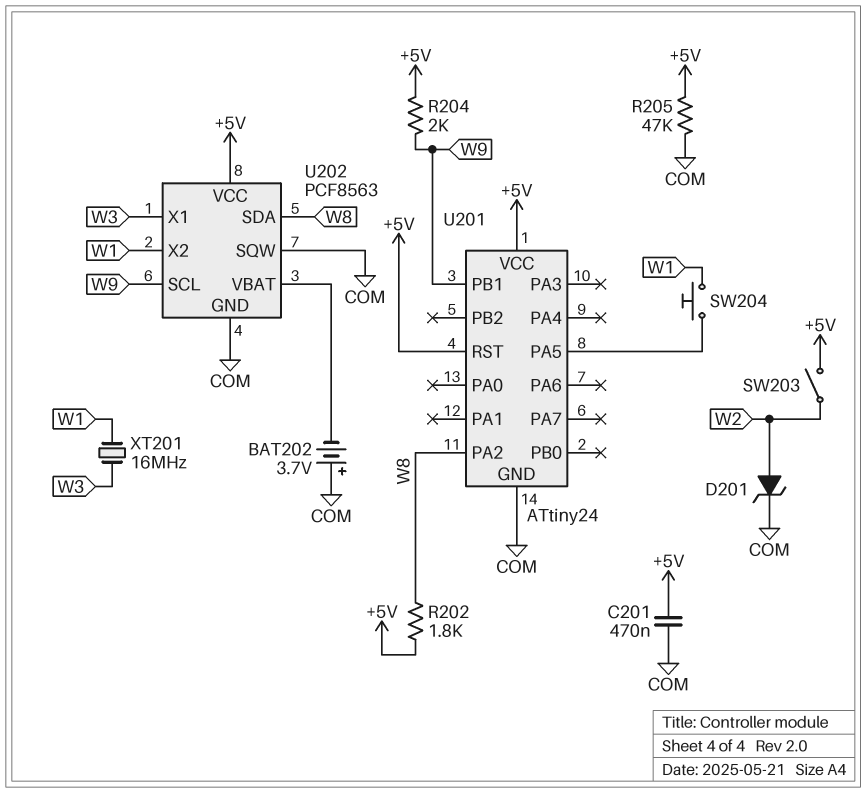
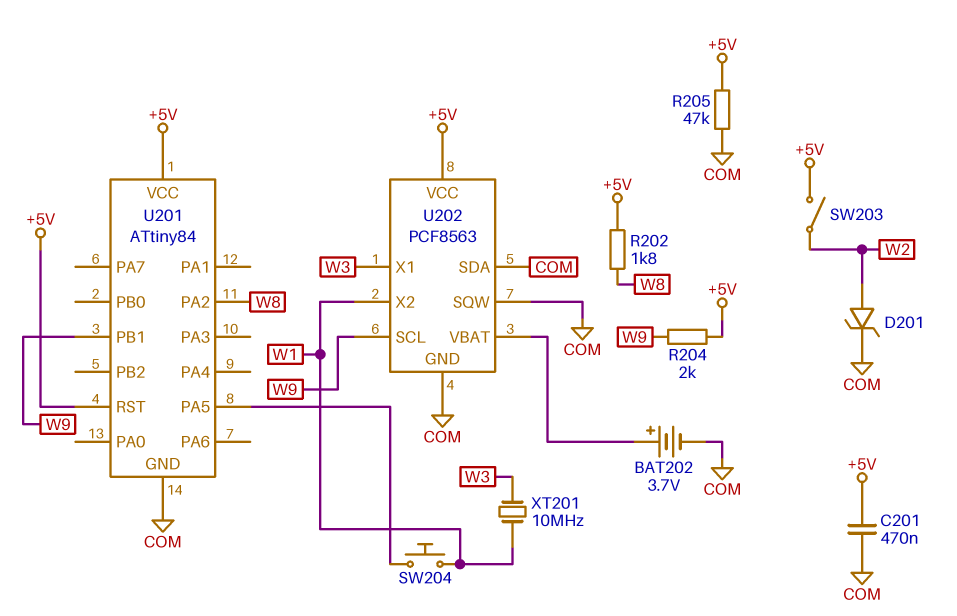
BAT202: 3.7V (plus COM, minus U202/VBAT) -> 3.7V (plus U202/VBAT, minus COM)
U201: ATtiny24 -> ATtiny84
U202 pin SDA: W8 -> COM
XT201: 16MHz (W1, W3) -> 10MHz (W1, W3)

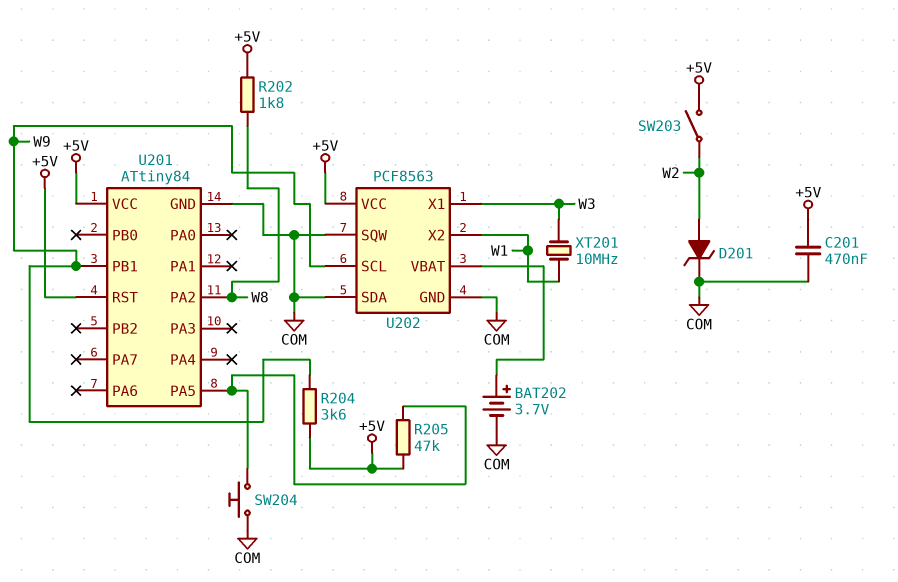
R204: 2k (+5V, W9) -> 3.6k (+5V, W9)
R205: 47k (+5V, COM) -> 47k (+5V, U201/PA5)
SW204: button (U201/PA5, W1) -> button (COM, U201/PA5)

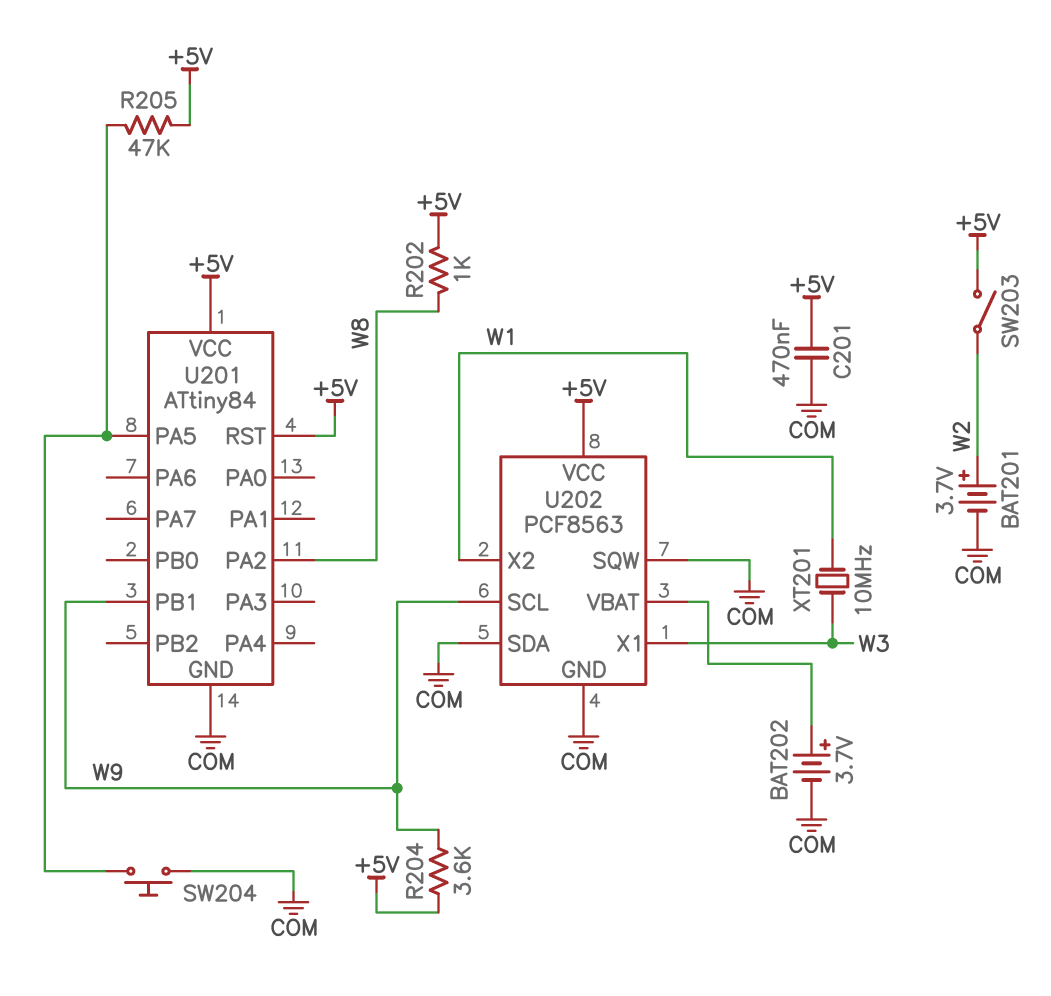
BAT201: none -> 3.7V (plus W2, minus COM)
D201: zener (A W2, K COM) -> none
R202: 1.8k (+5V, W8) -> 1k (+5V, W8)

